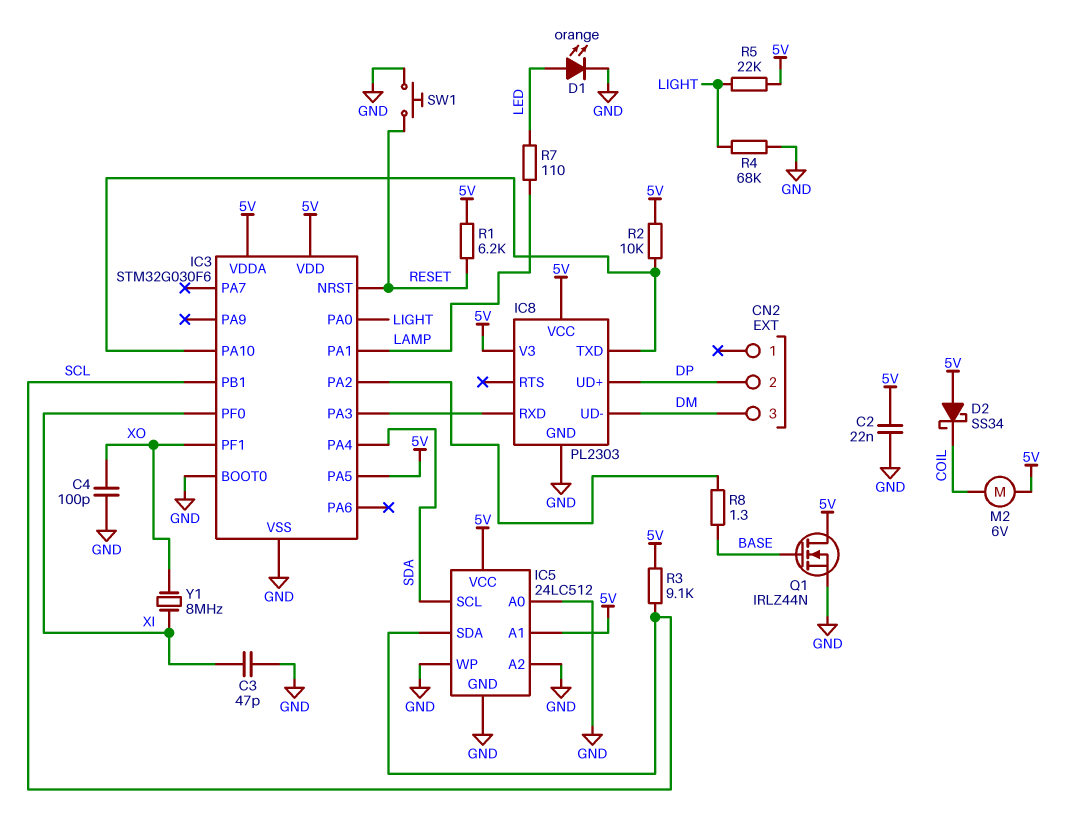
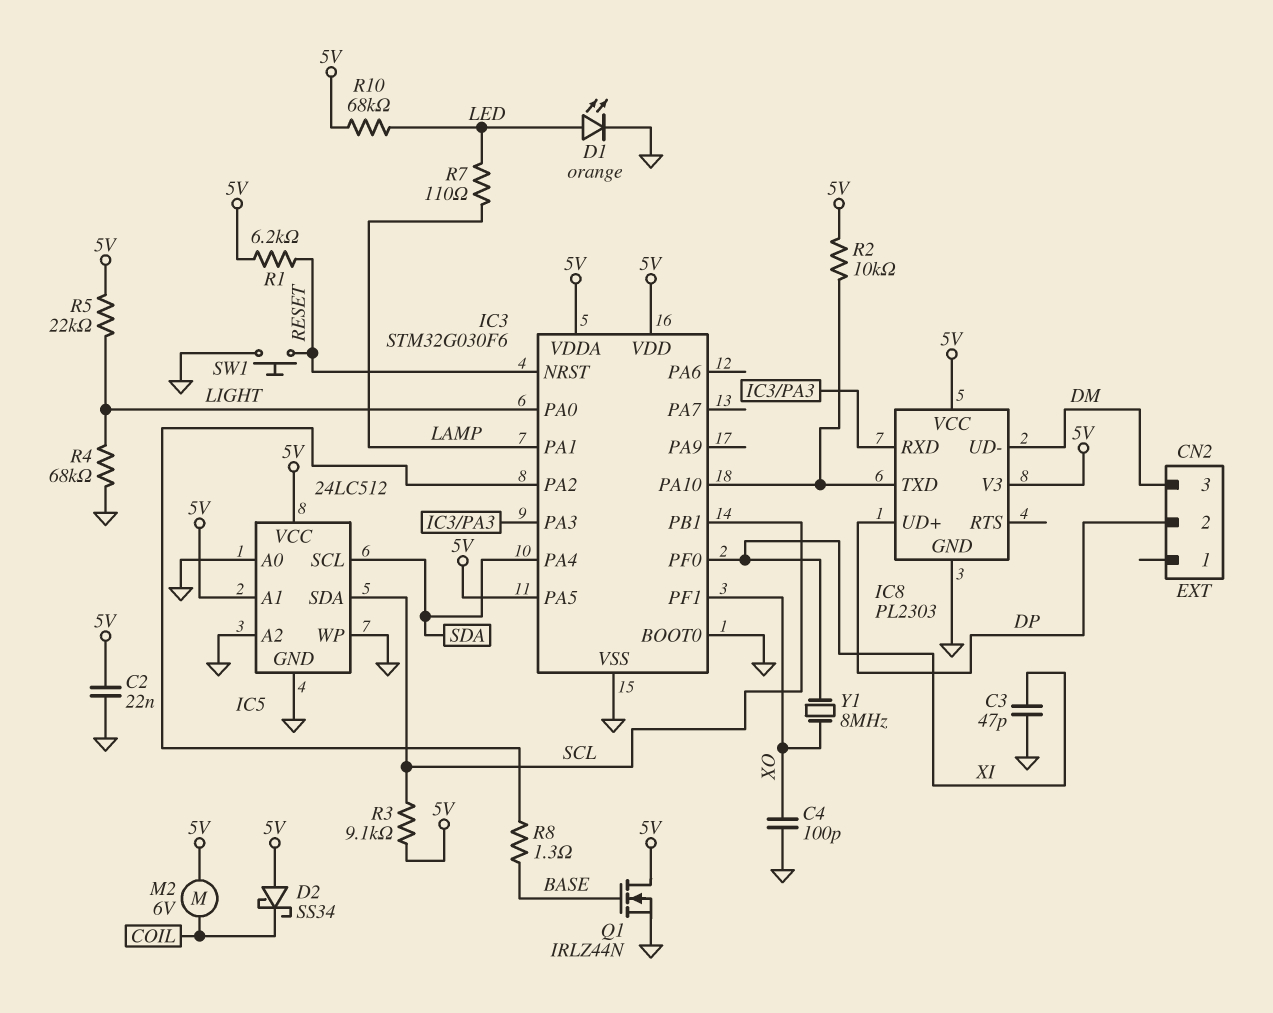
R10: none -> 68k (5V, LED)

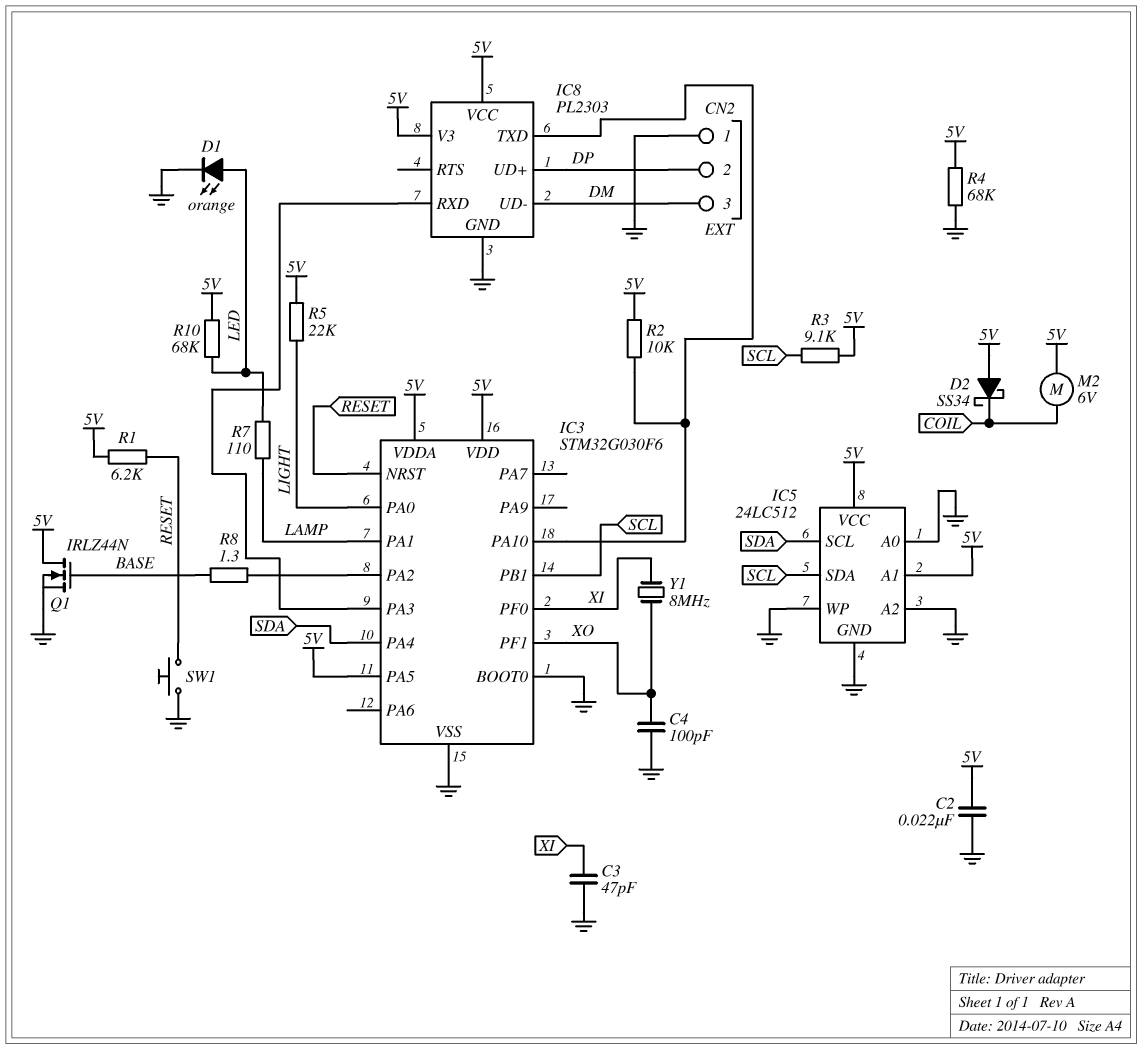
CN2 pin 1: none -> GND
R4: 68k (GND, LIGHT) -> 68k (5V, GND)

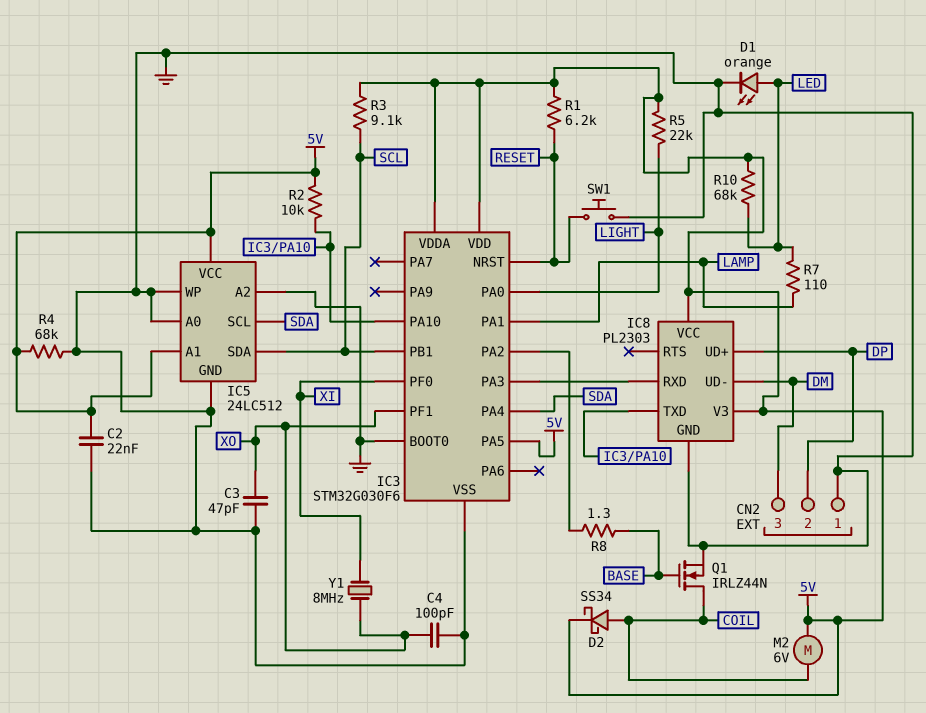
C3: 47pF (GND, XI) -> 47pF (GND, XO)
D2: schottky SS34 (A 5V, K COIL) -> schottky SS34 (A COIL, K 5V)
Q1: NMOS IRLZ44N (G BASE, D 5V, S GND) -> NMOS IRLZ44N (G BASE, D COIL, S GND)

